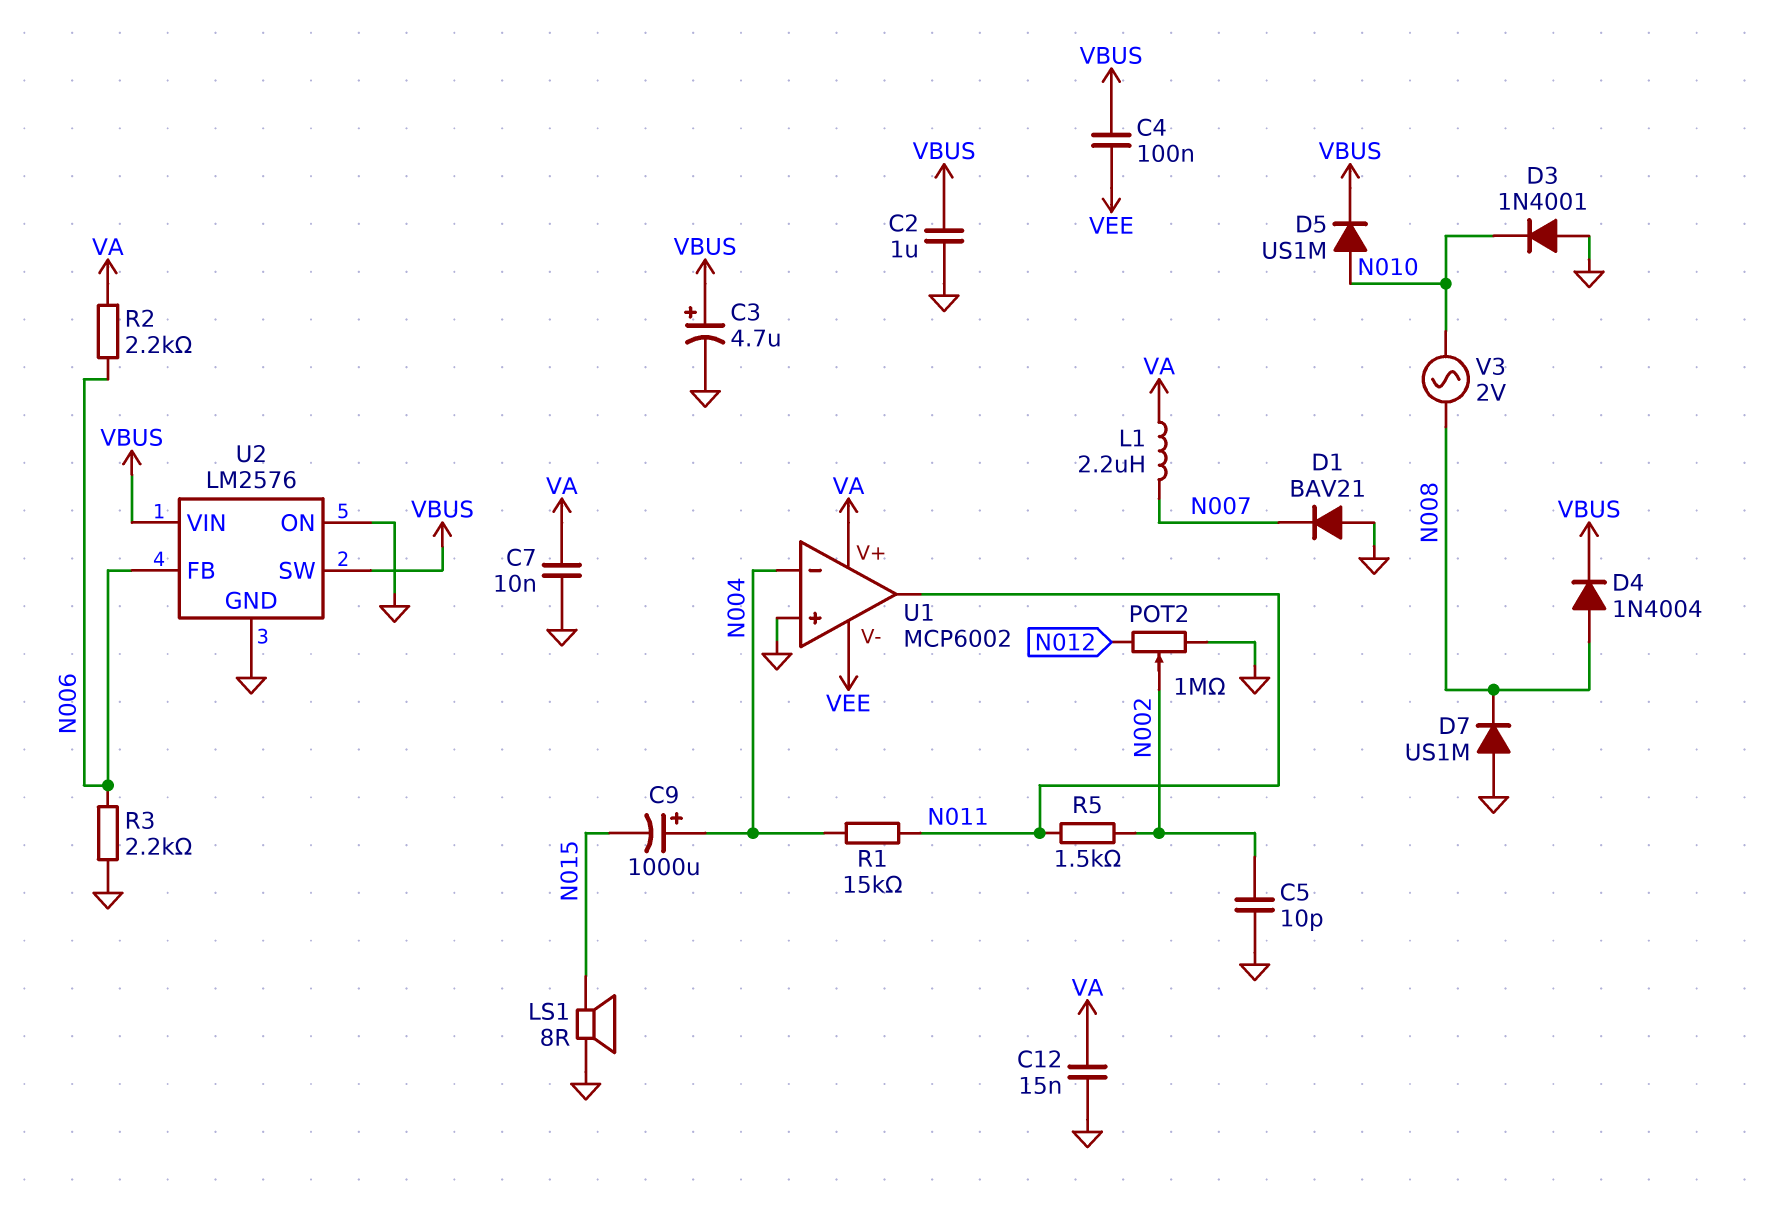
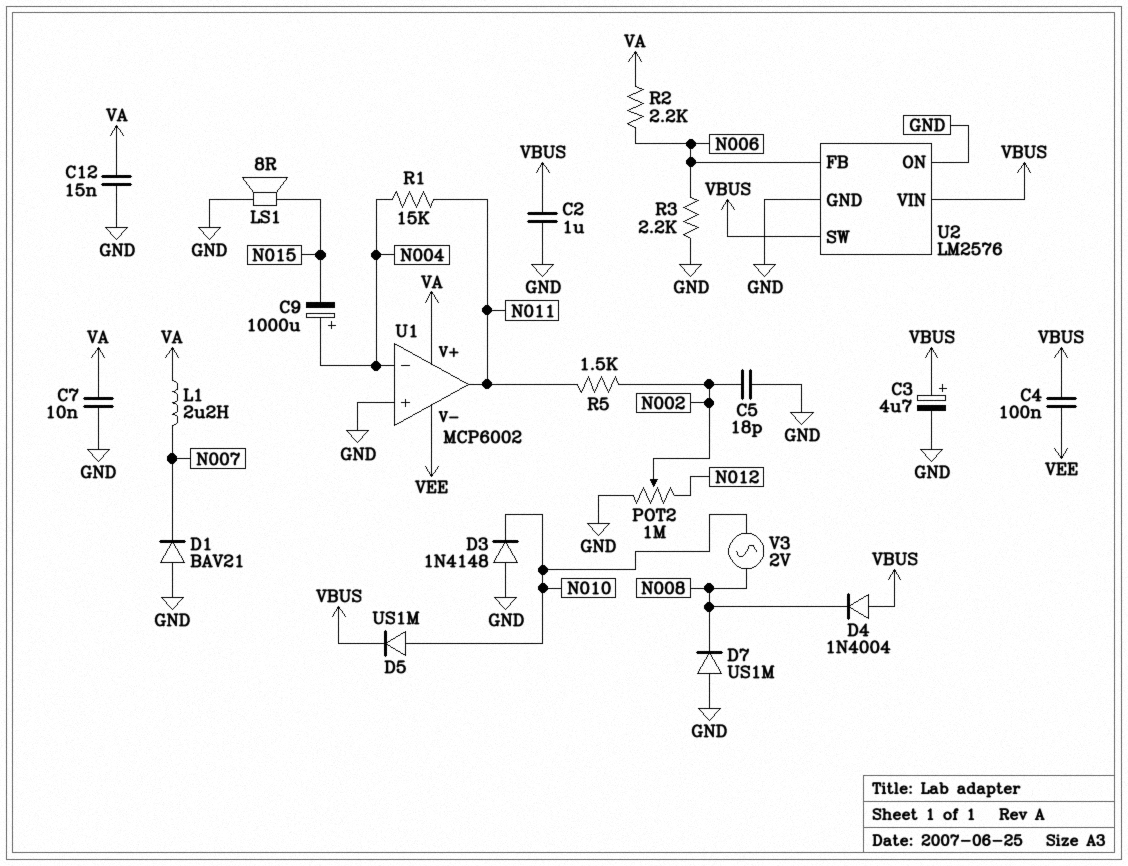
C5: 10pF (GND, N002) -> 18pF (GND, N002)
D3: diode 1N4001 (A GND, K N010) -> diode 1N4148 (A GND, K N010)
D4: diode 1N4004 (A N008, K VBUS) -> diode 1N4004 (A VBUS, K N008)

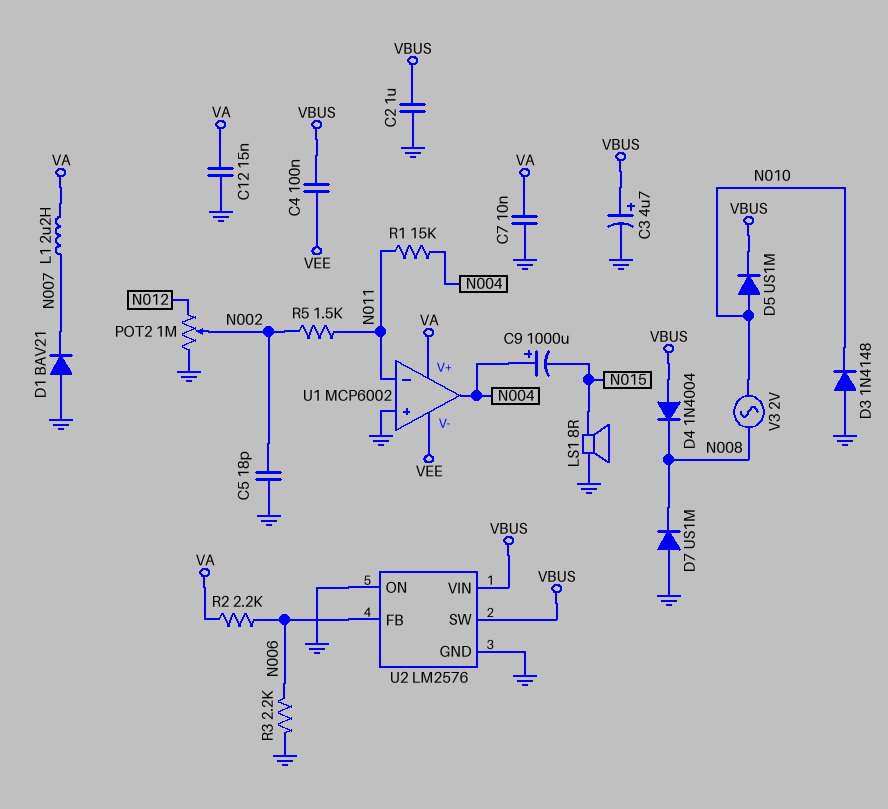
U1 pin in-: N004 -> N011
U1 pin out: N011 -> N004

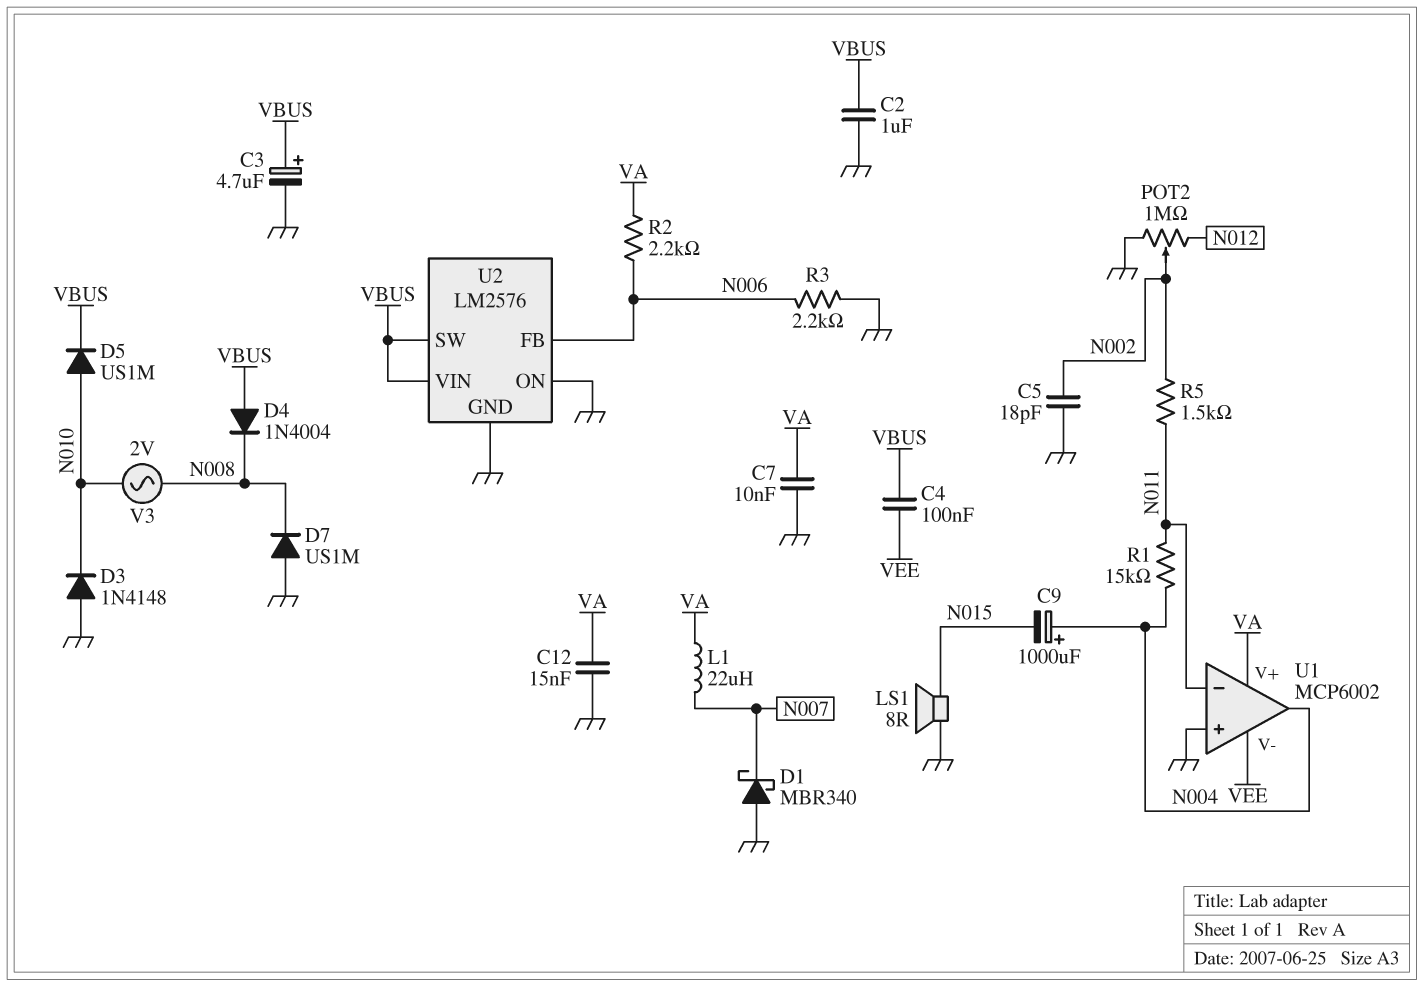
D1: diode BAV21 (A GND, K N007) -> schottky MBR340 (A GND, K N007)
L1: 2.2uH (N007, VA) -> 22uH (N007, VA)

